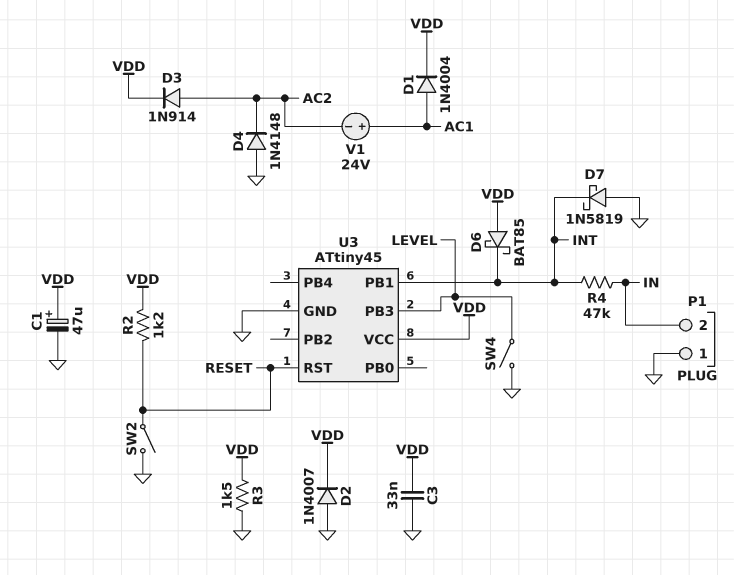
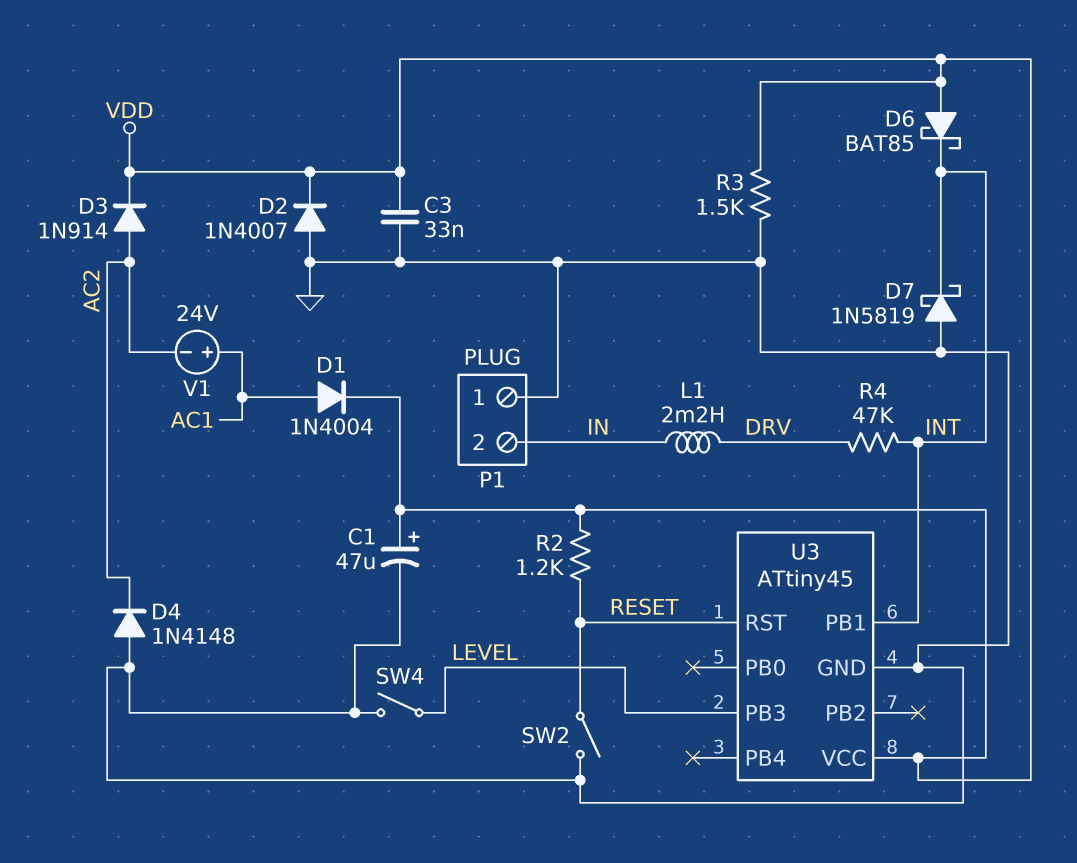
L1: none -> 2.2mH (DRV, IN)
R4: 47k (IN, INT) -> 47k (DRV, INT)

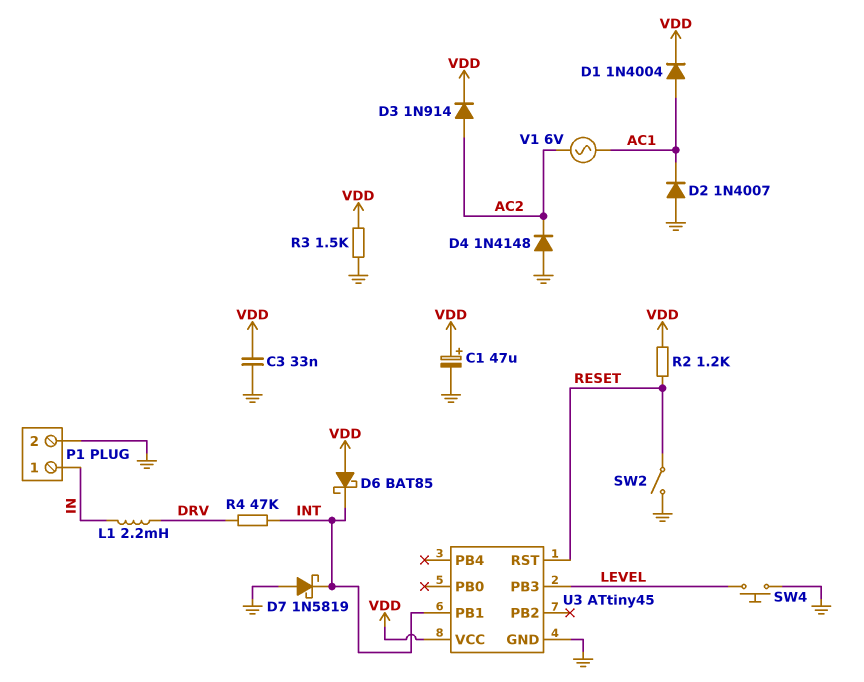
D2: diode 1N4007 (A GND, K VDD) -> diode 1N4007 (A GND, K AC1)
P1 pin 1: GND -> IN
P1 pin 2: IN -> GND
SW4: switch (GND, LEVEL) -> button (GND, LEVEL)
V1: 24V (plus AC1, minus AC2) -> AC 6V (AC1, AC2)

